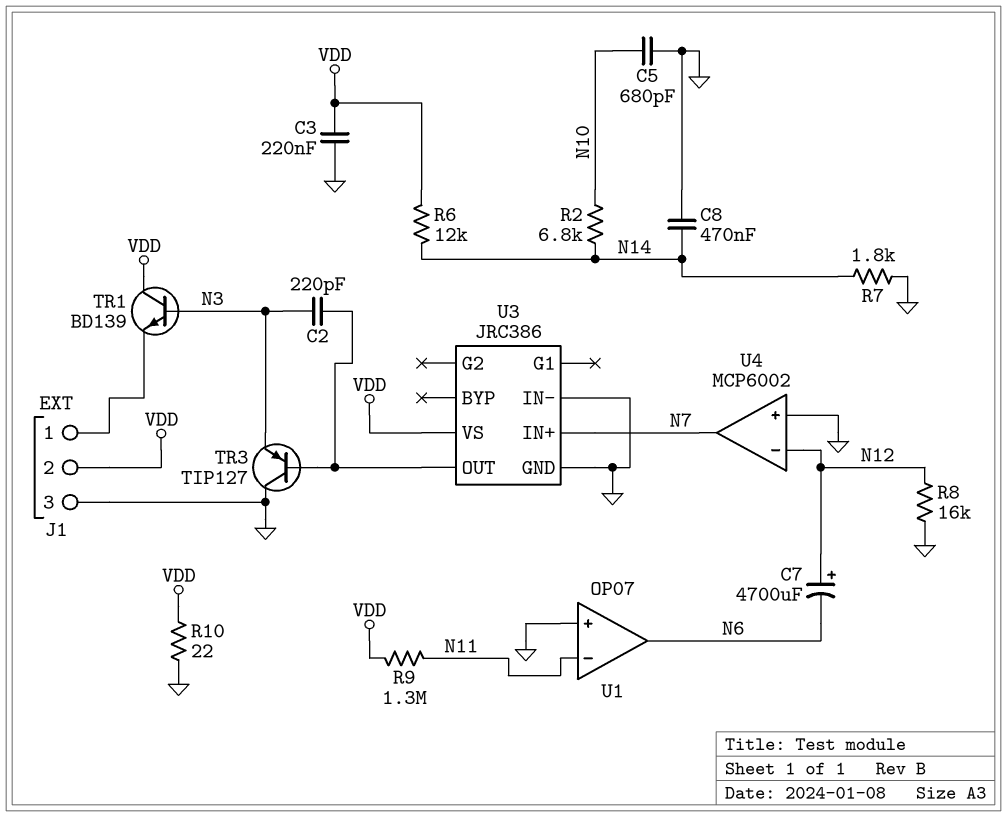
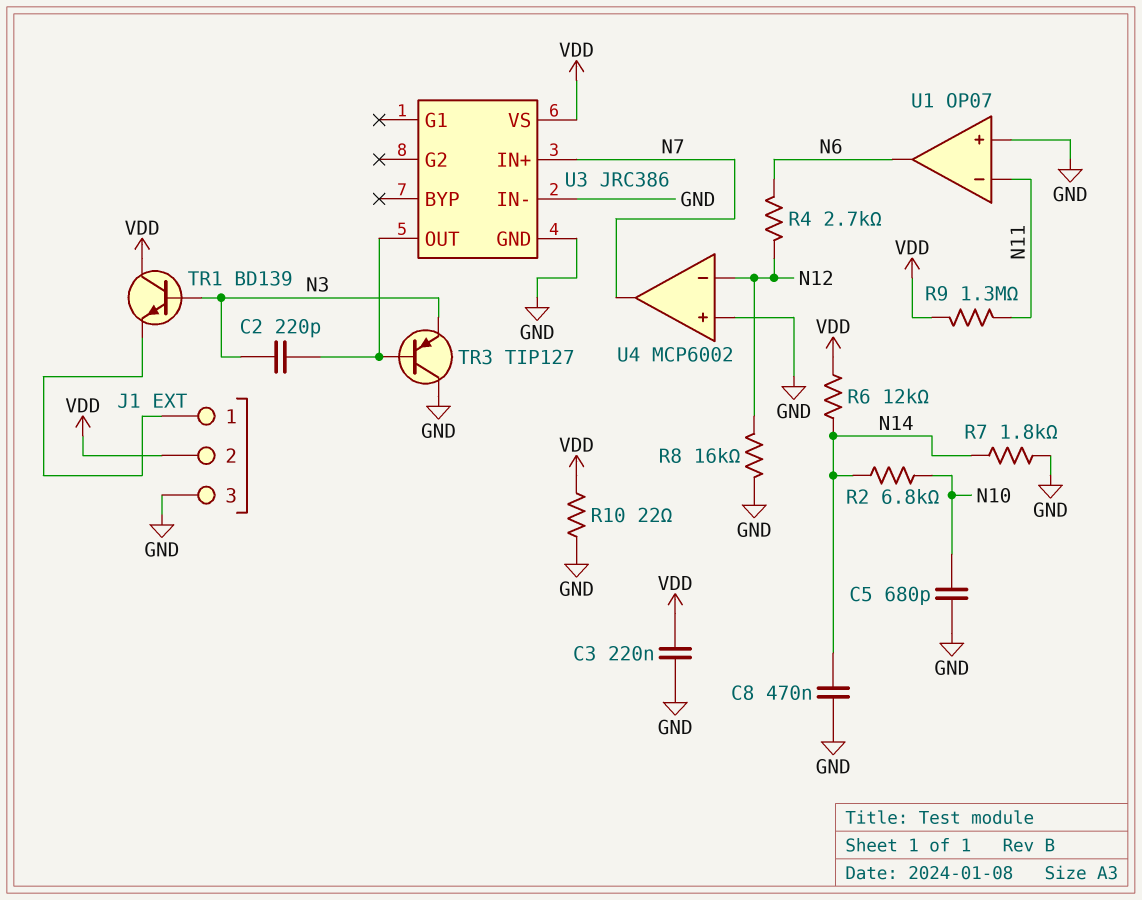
C7: 4700uF (plus N12, minus N6) -> none
R4: none -> 2.7k (N6, N12)

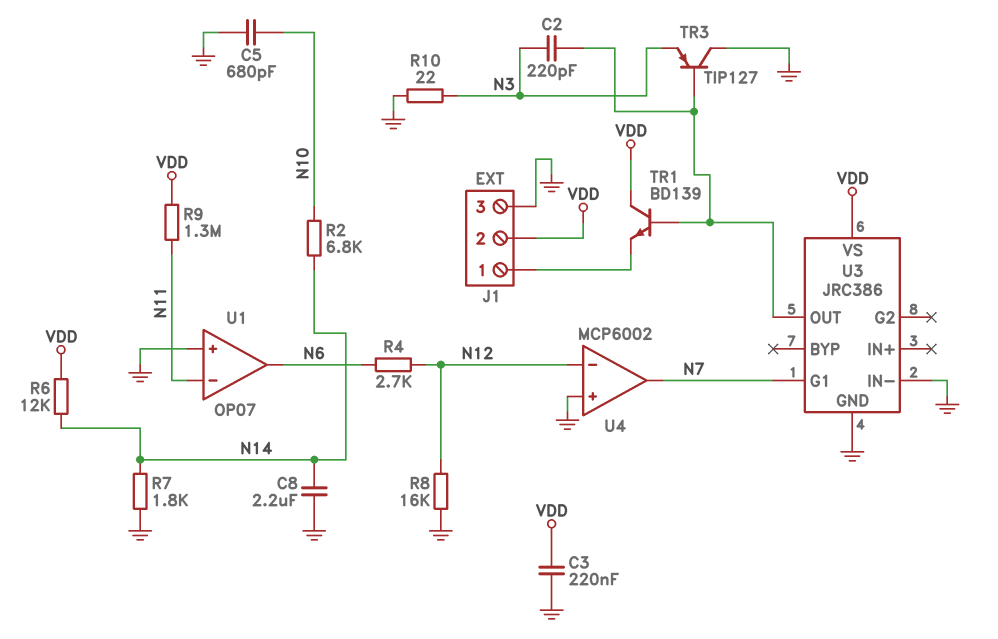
C8: 470nF (GND, N14) -> 2.2uF (GND, N14)
R10: 22 (GND, VDD) -> 22 (GND, N3)
TR1: NPN BD139 (B N3, C VDD, E J1/1) -> NPN BD139 (B U3/OUT, C VDD, E J1/1)
U3 pin G1: none -> N7
U3 pin IN+: N7 -> none

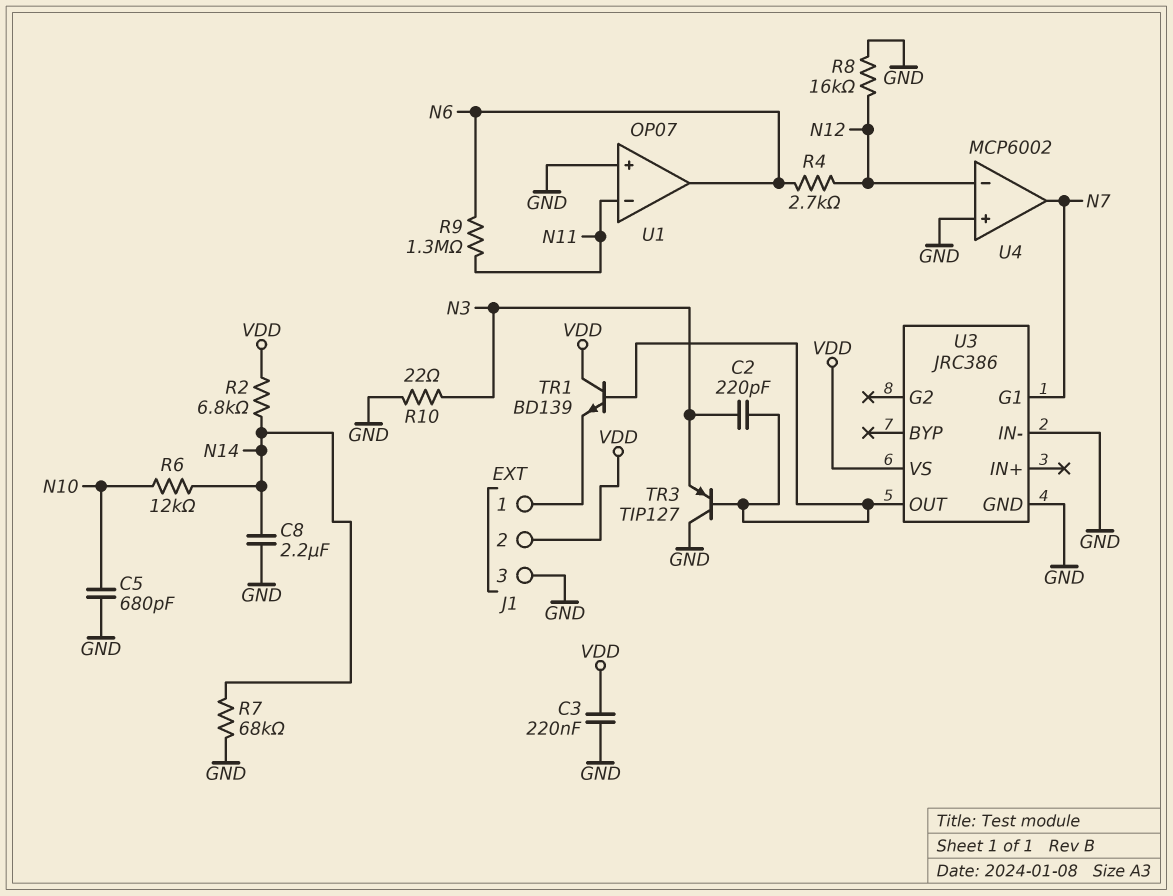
R2: 6.8k (N10, N14) -> 6.8k (N14, VDD)
R6: 12k (N14, VDD) -> 12k (N10, N14)
R7: 1.8k (GND, N14) -> 68k (GND, N14)
R9: 1.3M (N11, VDD) -> 1.3M (N6, N11)

